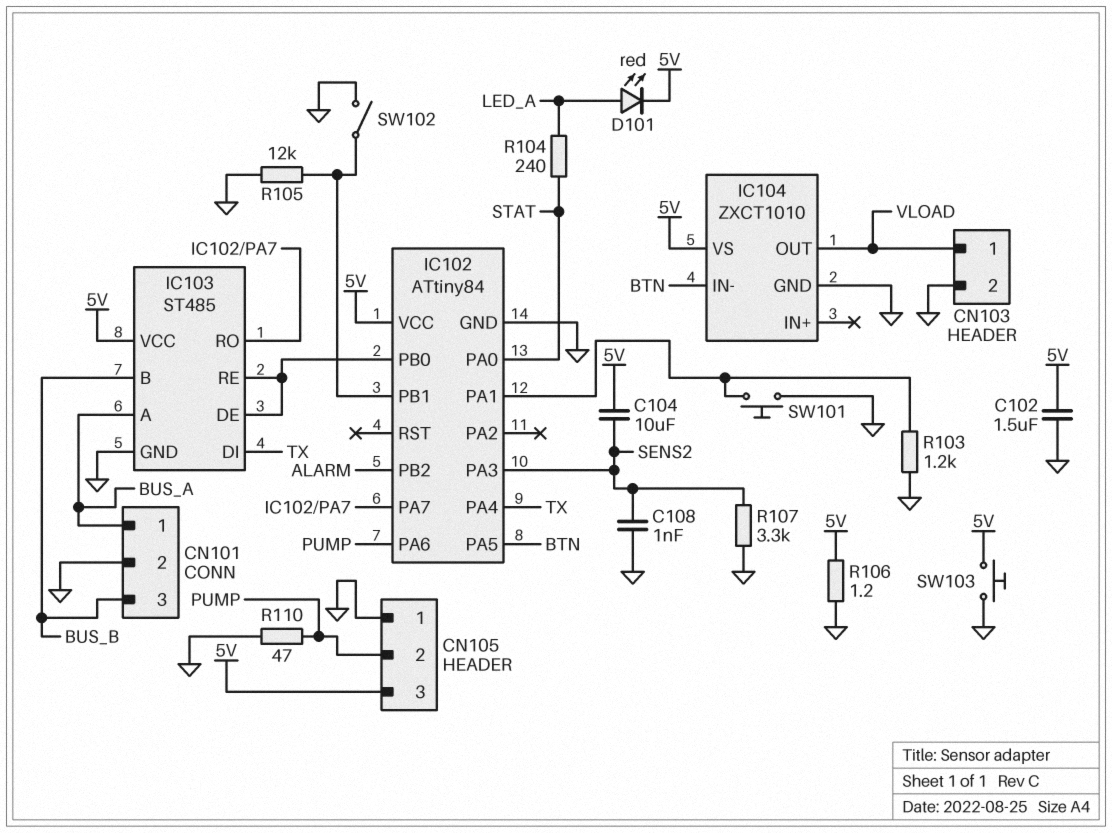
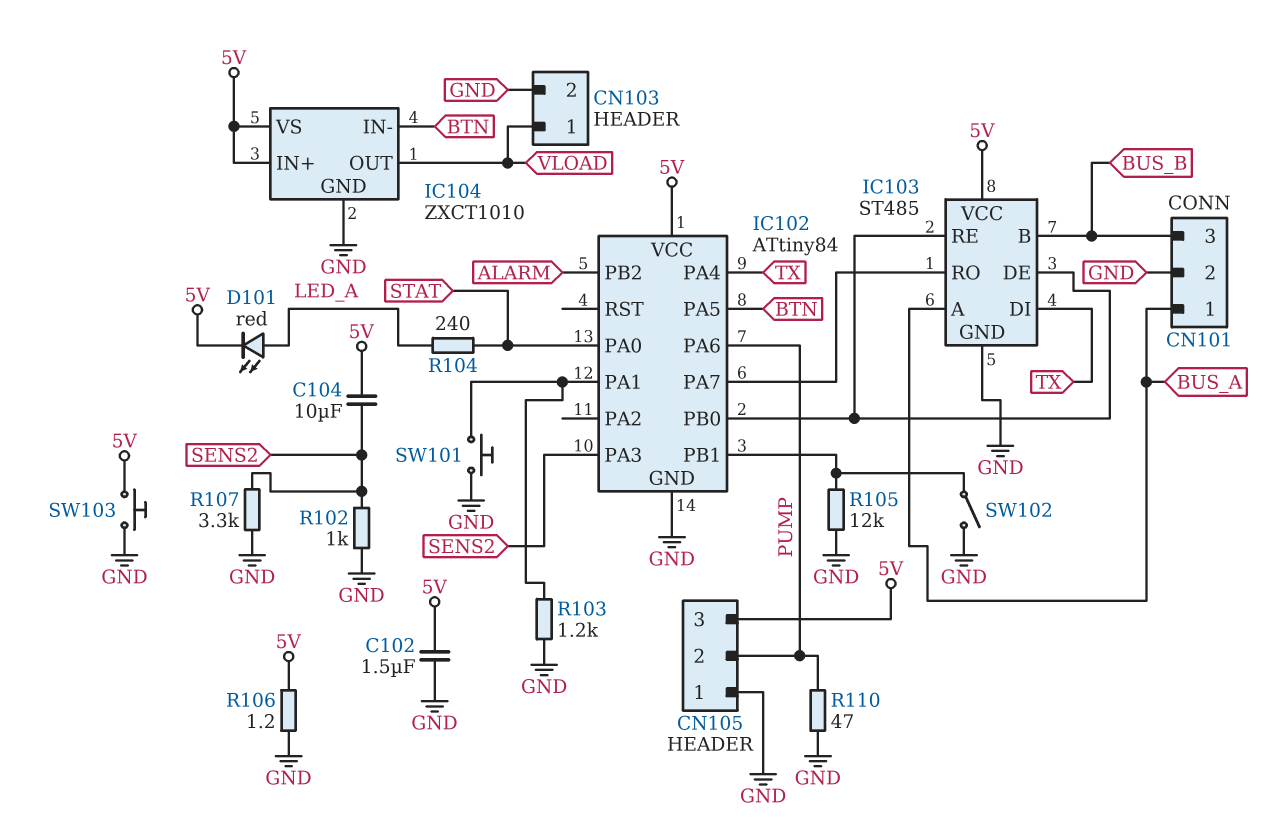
C108: 1nF (GND, SENS2) -> none
IC104 pin IN+: none -> 5V
R102: none -> 1k (GND, SENS2)

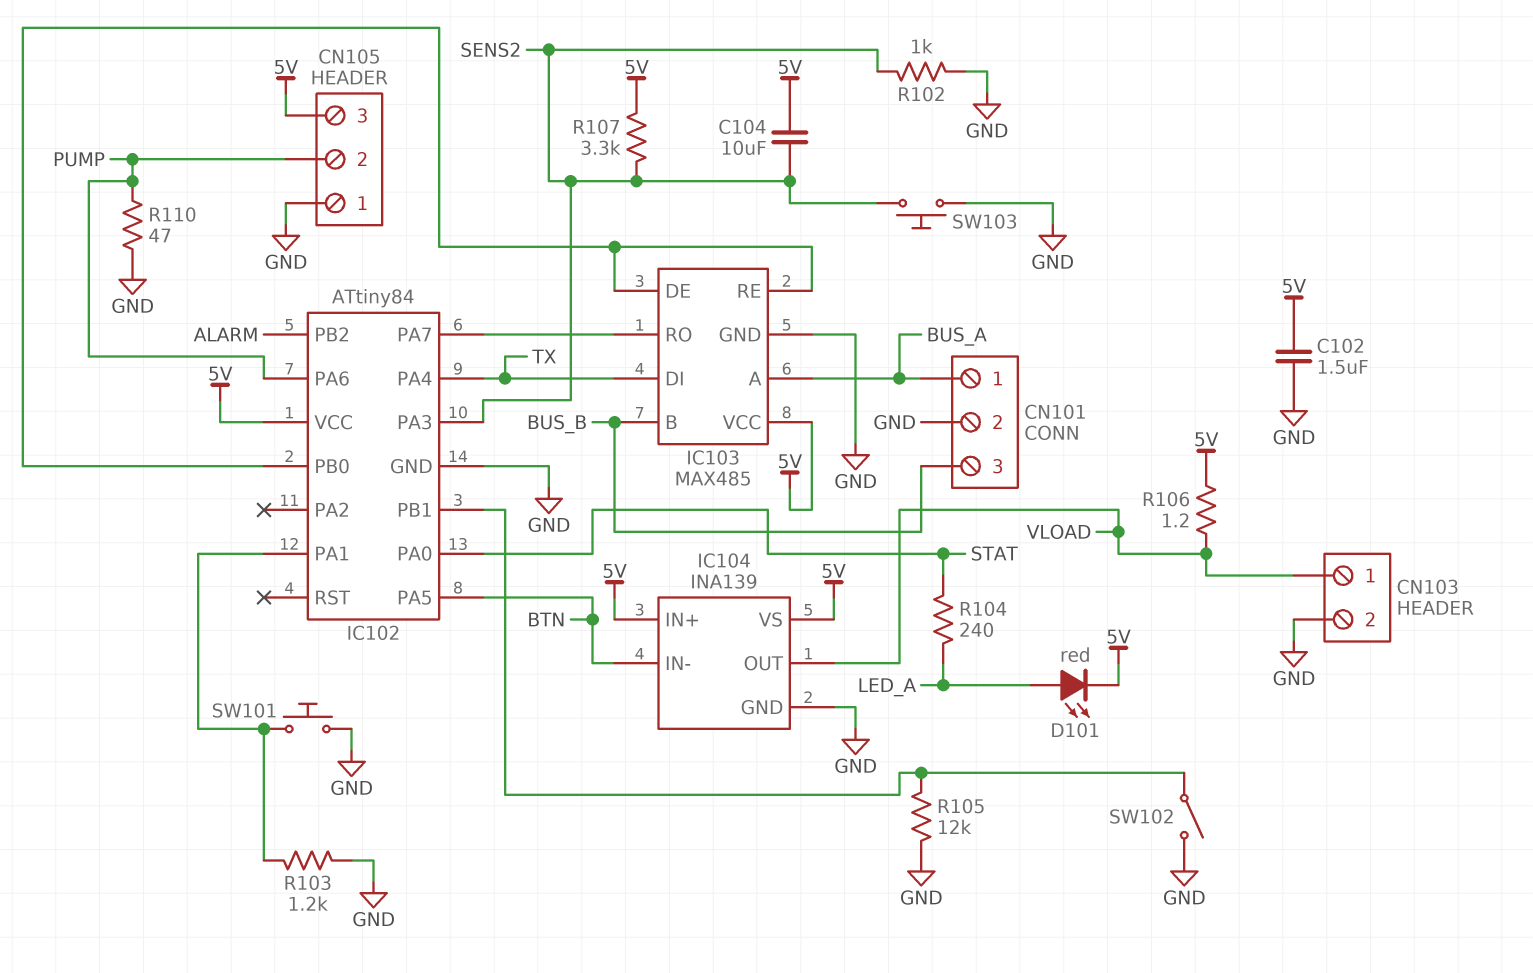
IC103: ST485 -> MAX485
IC104: ZXCT1010 -> INA139
R106: 1.2 (5V, GND) -> 1.2 (5V, VLOAD)
R107: 3.3k (GND, SENS2) -> 3.3k (5V, SENS2)
SW103: button (5V, GND) -> button (GND, SENS2)

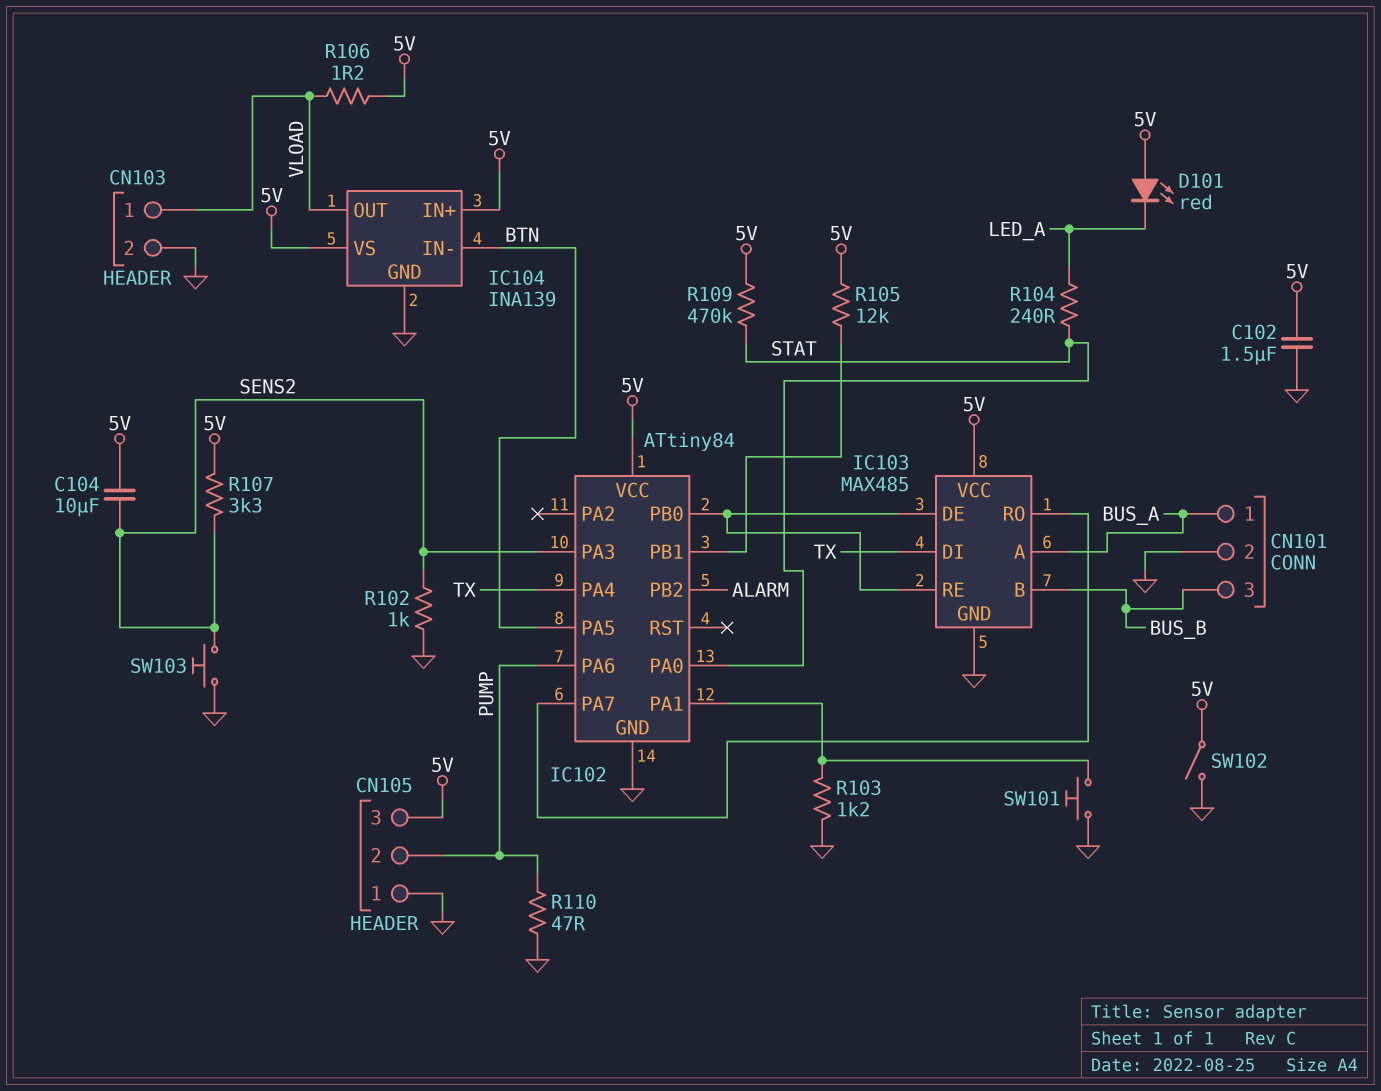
D101: LED red (A LED_A, K 5V) -> LED red (A 5V, K LED_A)
R105: 12k (GND, IC102/PB1) -> 12k (5V, IC102/PB1)
R109: none -> 470k (5V, STAT)
SW102: switch (GND, IC102/PB1) -> switch (5V, GND)

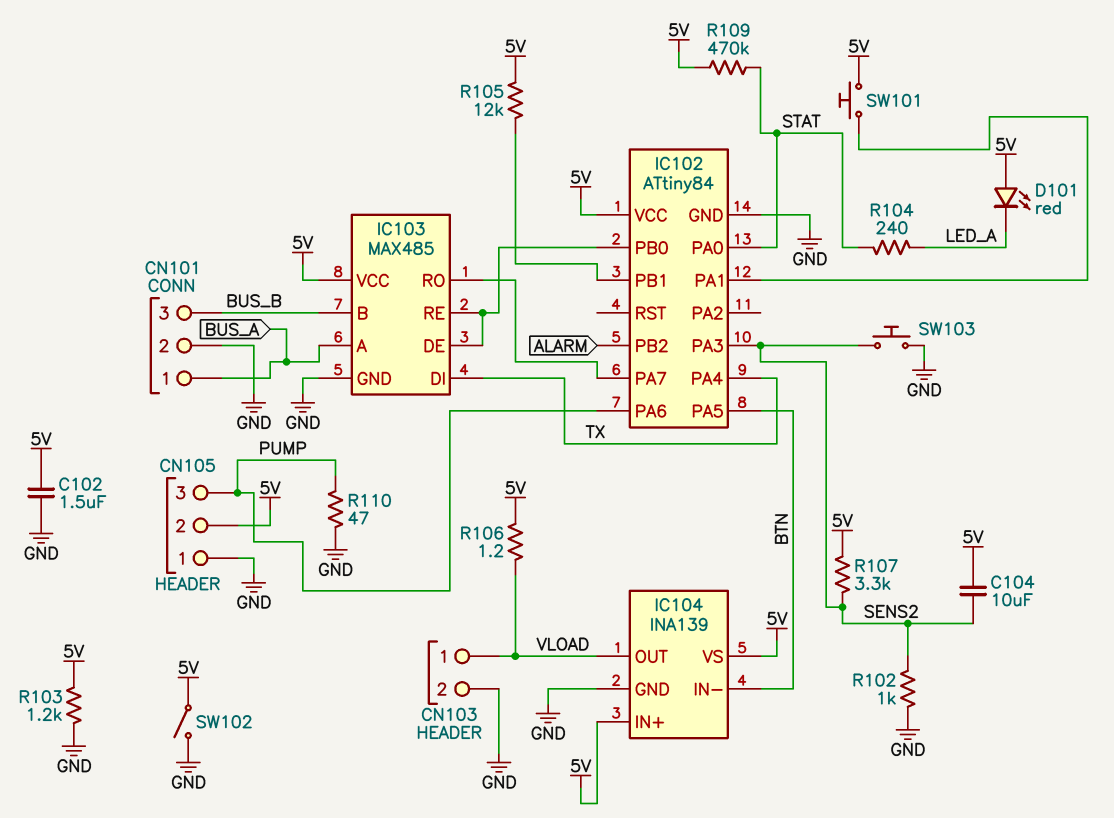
CN105 pin 2: PUMP -> 5V
CN105 pin 3: 5V -> PUMP
R103: 1.2k (GND, IC102/PA1) -> 1.2k (5V, GND)
SW101: button (GND, IC102/PA1) -> button (5V, IC102/PA1)

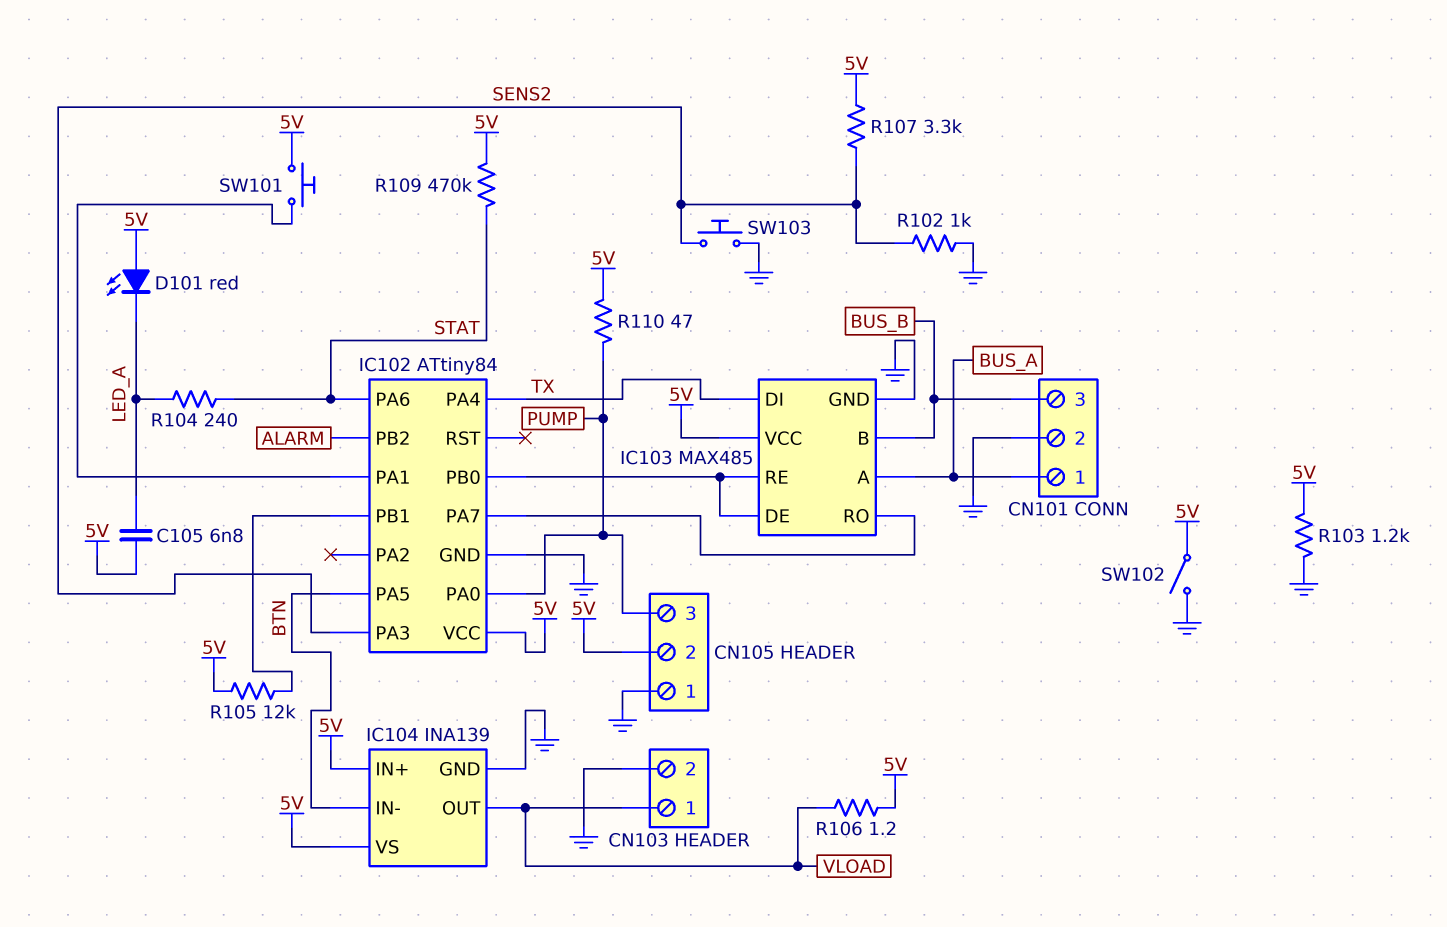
C102: 1.5uF (5V, GND) -> none
C104: 10uF (5V, SENS2) -> none
C105: none -> 6.8nF (5V, LED_A)
IC102 pin PA0: STAT -> PUMP
IC102 pin PA6: PUMP -> STAT
R110: 47 (GND, PUMP) -> 47 (5V, PUMP)

